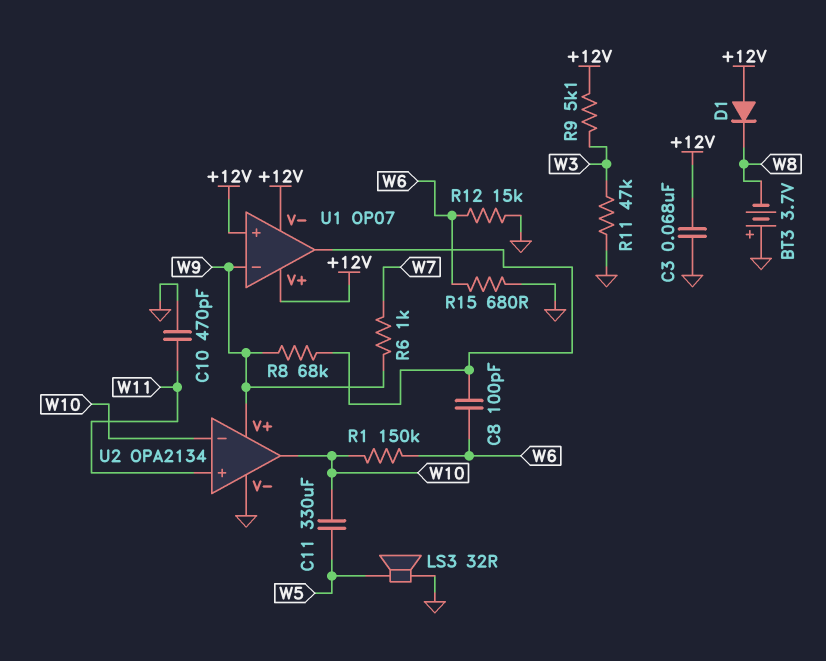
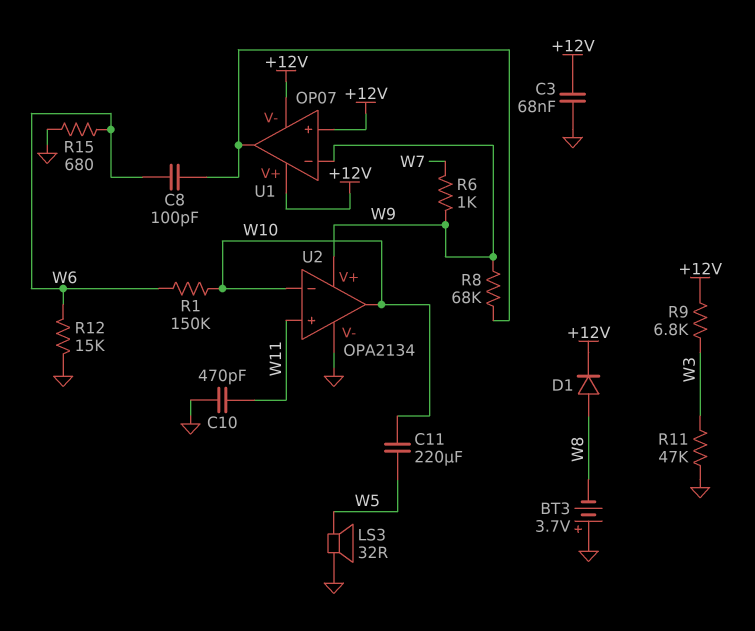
C11: 330uF (W5, W10) -> 220uF (W5, W10)
D1: diode (A +12V, K W8) -> diode (A W8, K +12V)
R9: 5.1k (+12V, W3) -> 6.8k (+12V, W3)

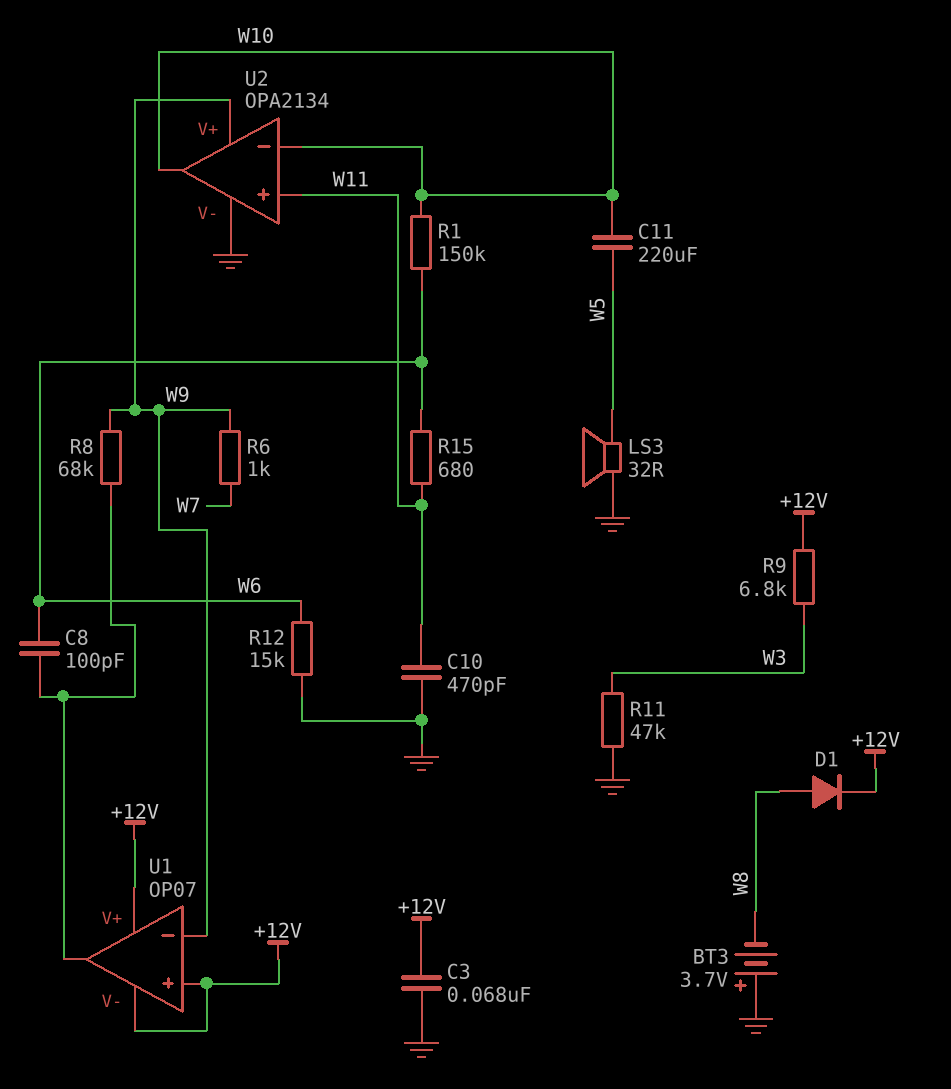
R15: 680 (GND, W6) -> 680 (W6, W11)

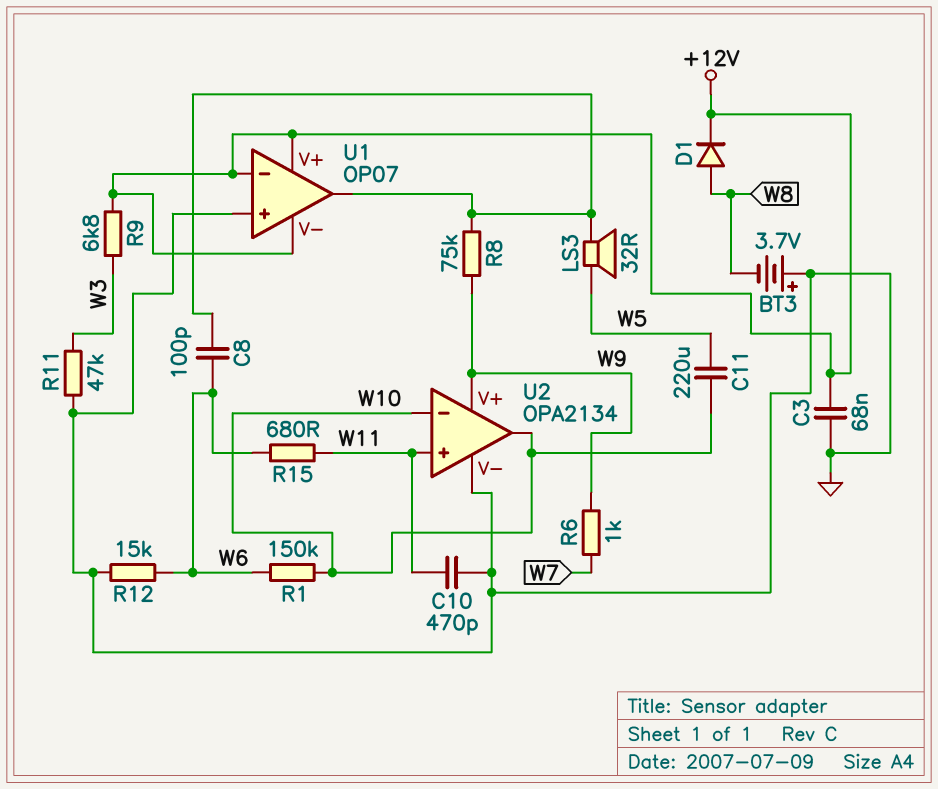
LS3: speaker 32R (GND, W5) -> speaker 32R (U1/out, W5)
R8: 68k (U1/out, W9) -> 75k (U1/out, W9)
U1 pin in+: +12V -> GND
U1 pin in-: W9 -> +12V

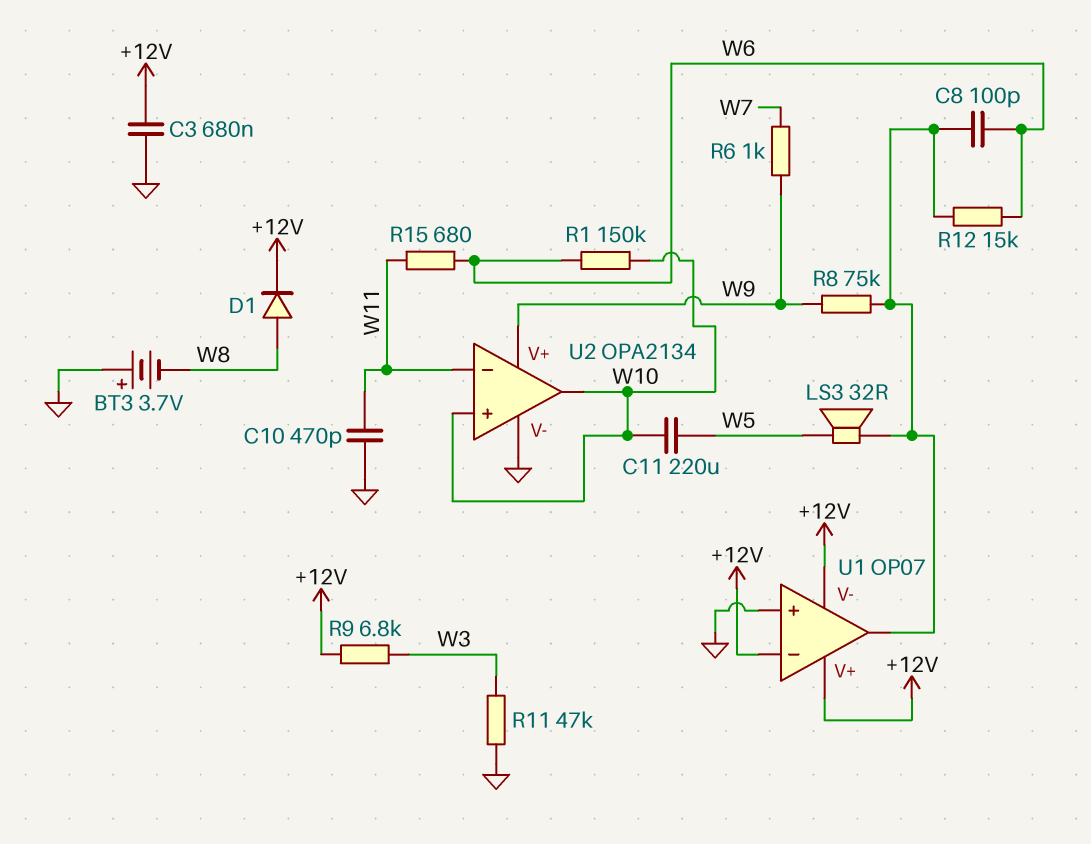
C3: 68nF (+12V, GND) -> 680nF (+12V, GND)
R12: 15k (GND, W6) -> 15k (U1/out, W6)
U2 pin in+: W11 -> W10
U2 pin in-: W10 -> W11

